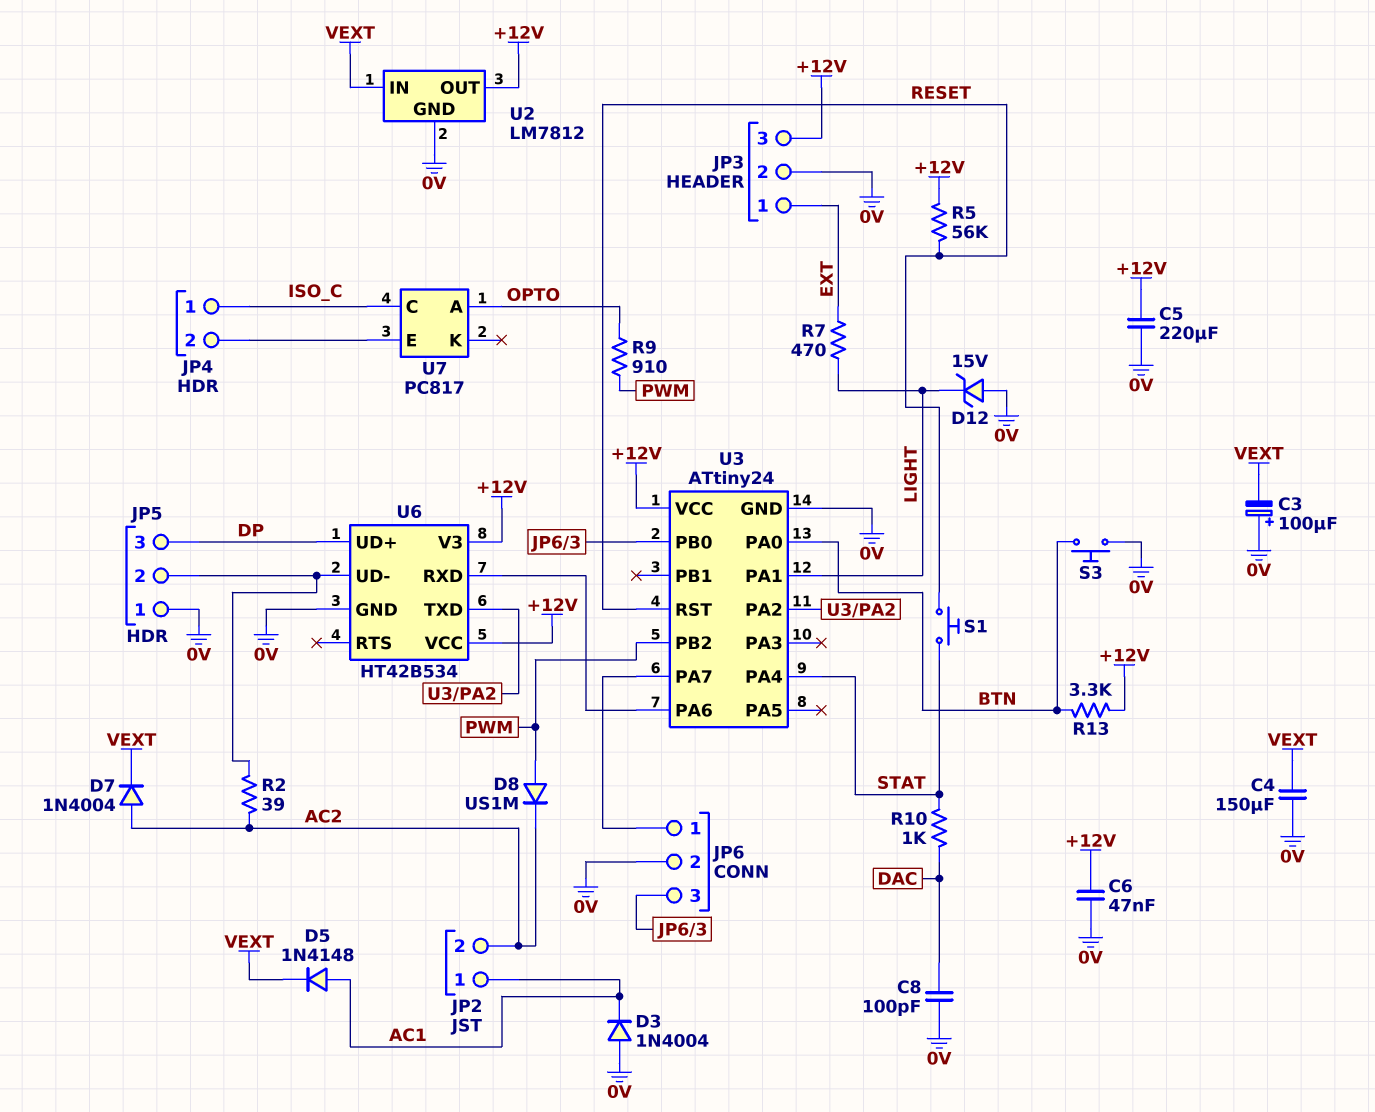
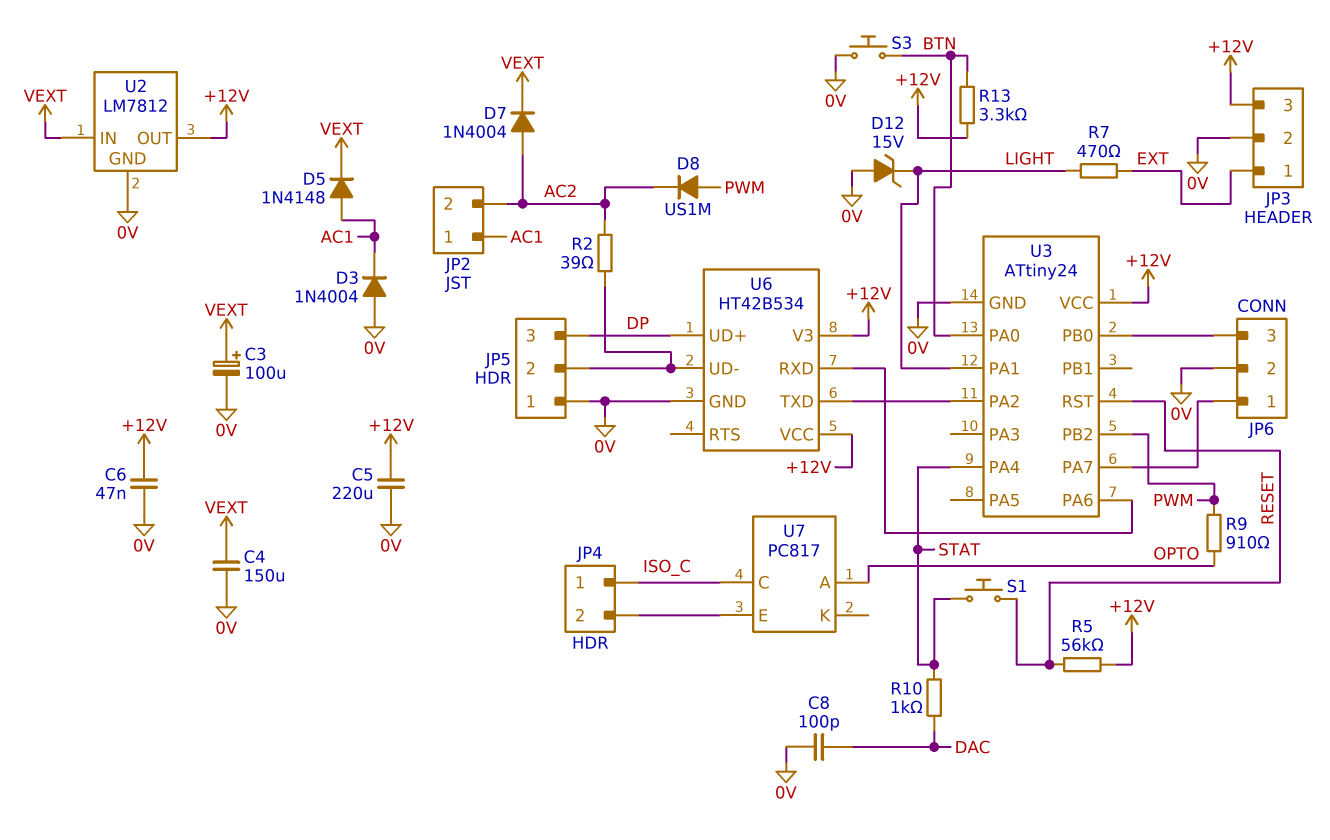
C3: 100uF (plus 0V, minus VEXT) -> 100uF (plus VEXT, minus 0V)

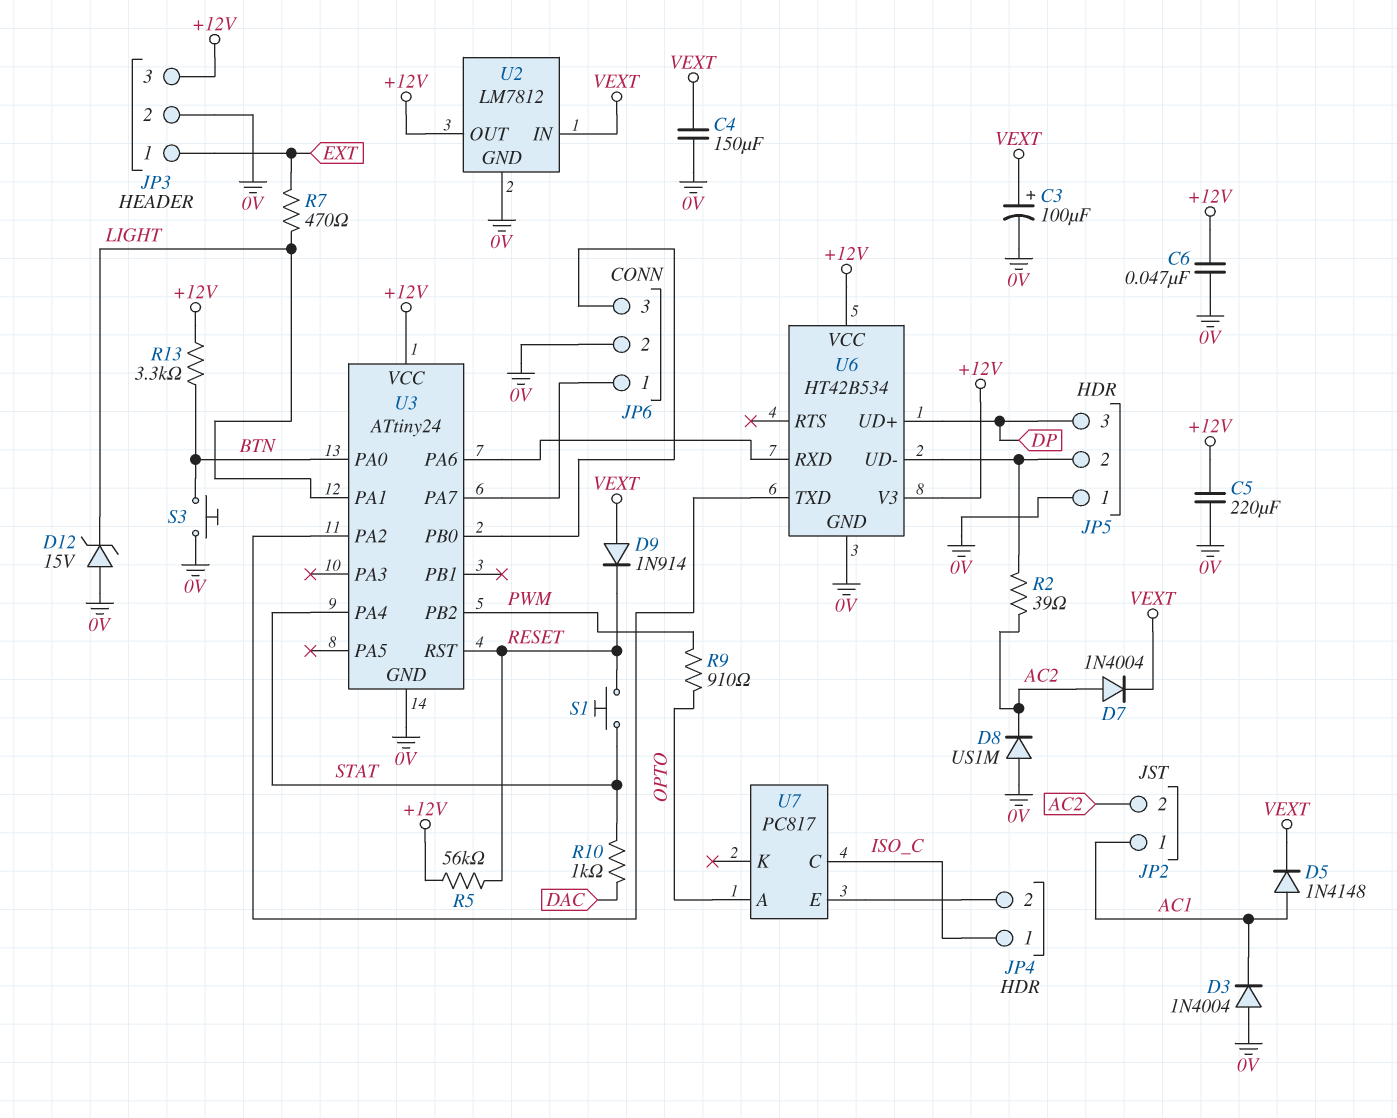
C8: 100pF (0V, DAC) -> none
D8: diode US1M (A PWM, K AC2) -> diode US1M (A 0V, K AC2)
D9: none -> diode 1N914 (A VEXT, K RESET)

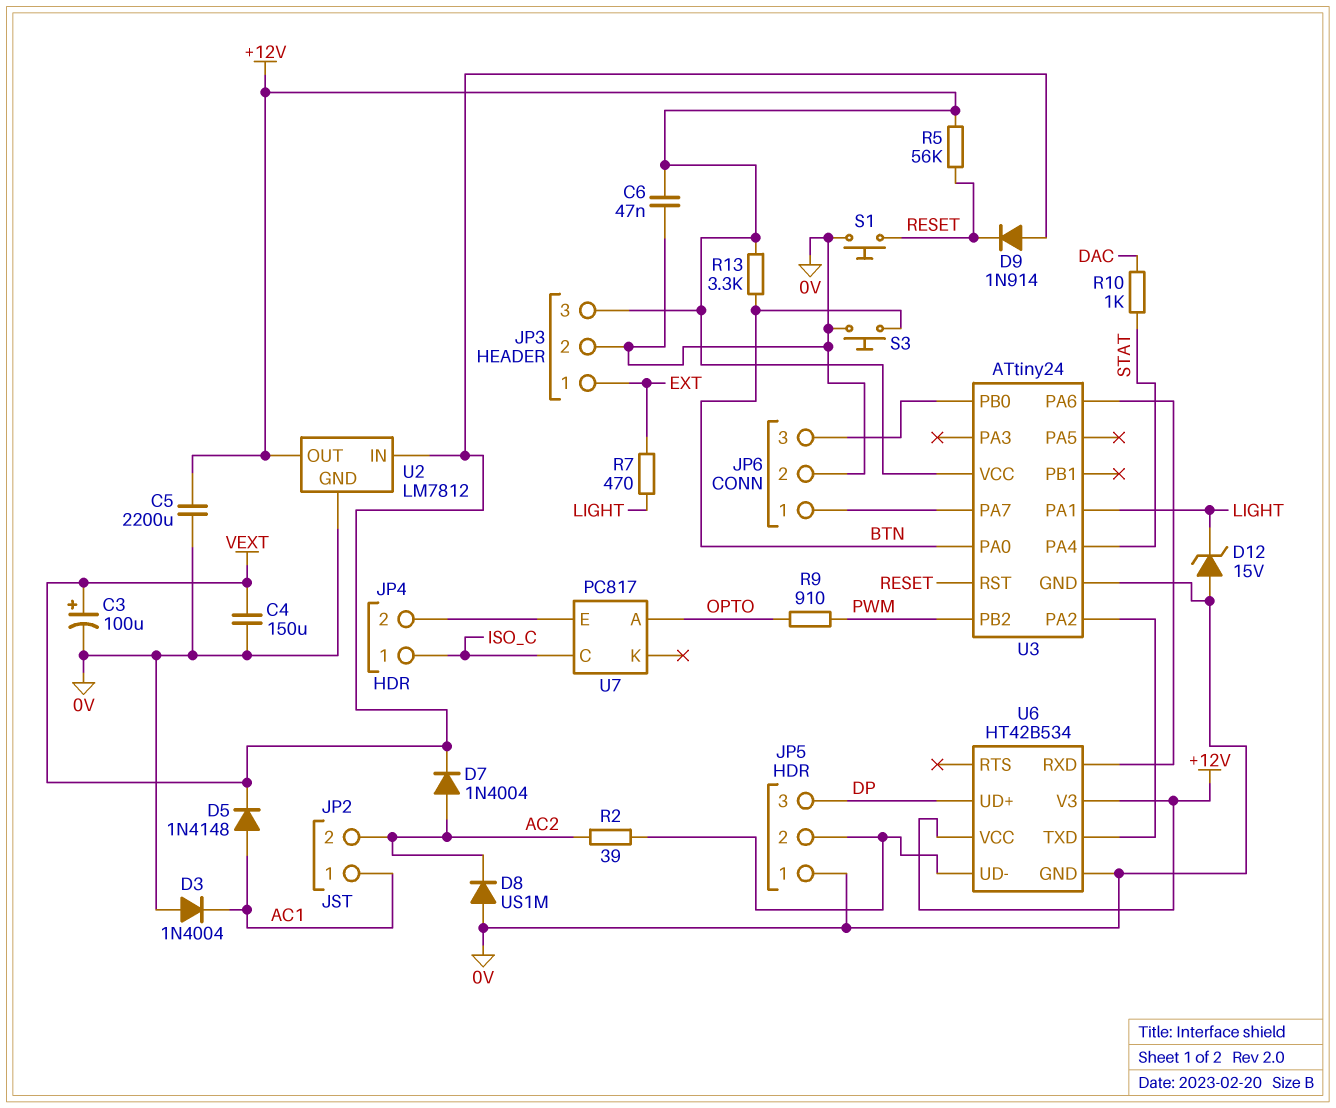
C5: 220uF (+12V, 0V) -> 2200uF (+12V, 0V)
S1: button (RESET, STAT) -> button (0V, RESET)

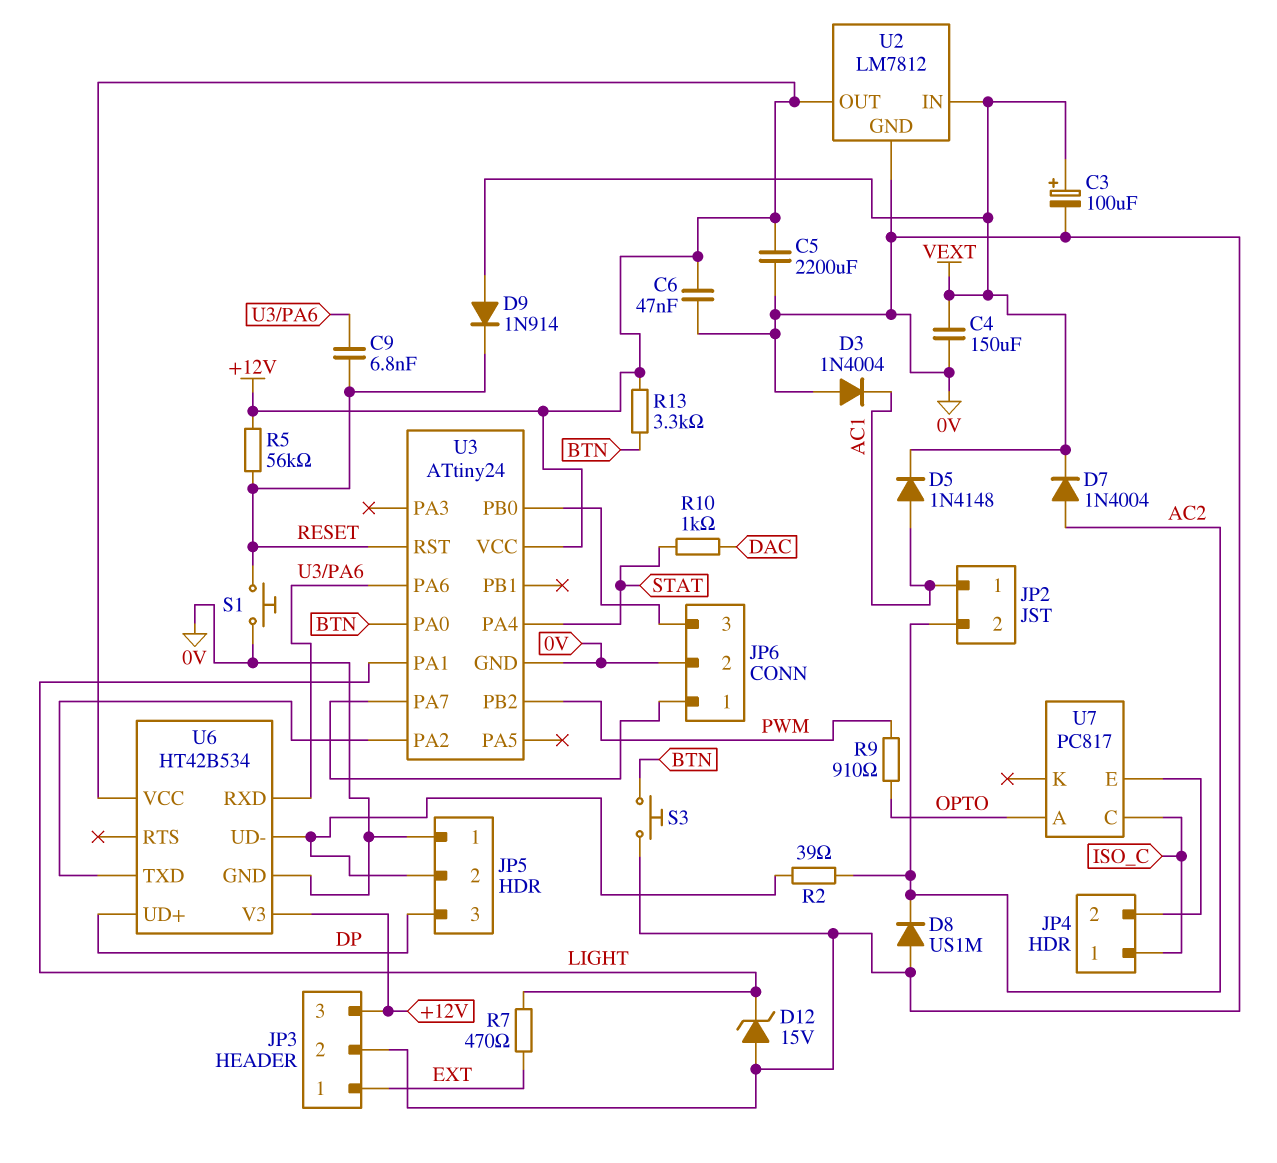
C9: none -> 6.8nF (RESET, U3/PA6)

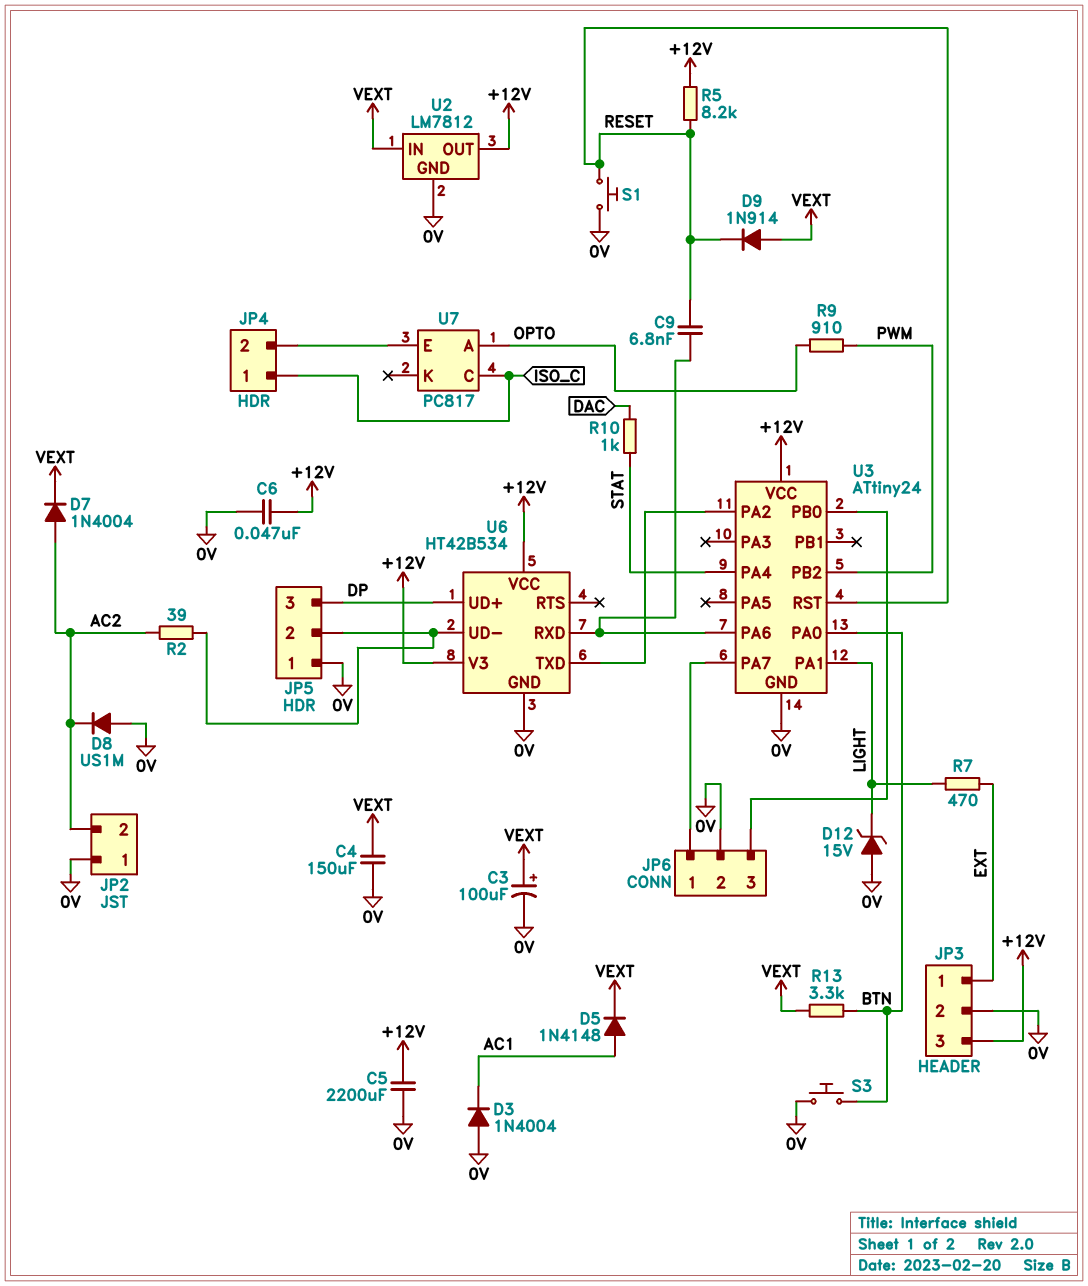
JP2 pin 1: AC1 -> 0V
R5: 56k (+12V, RESET) -> 8.2k (+12V, RESET)
R13: 3.3k (+12V, BTN) -> 3.3k (BTN, VEXT)

